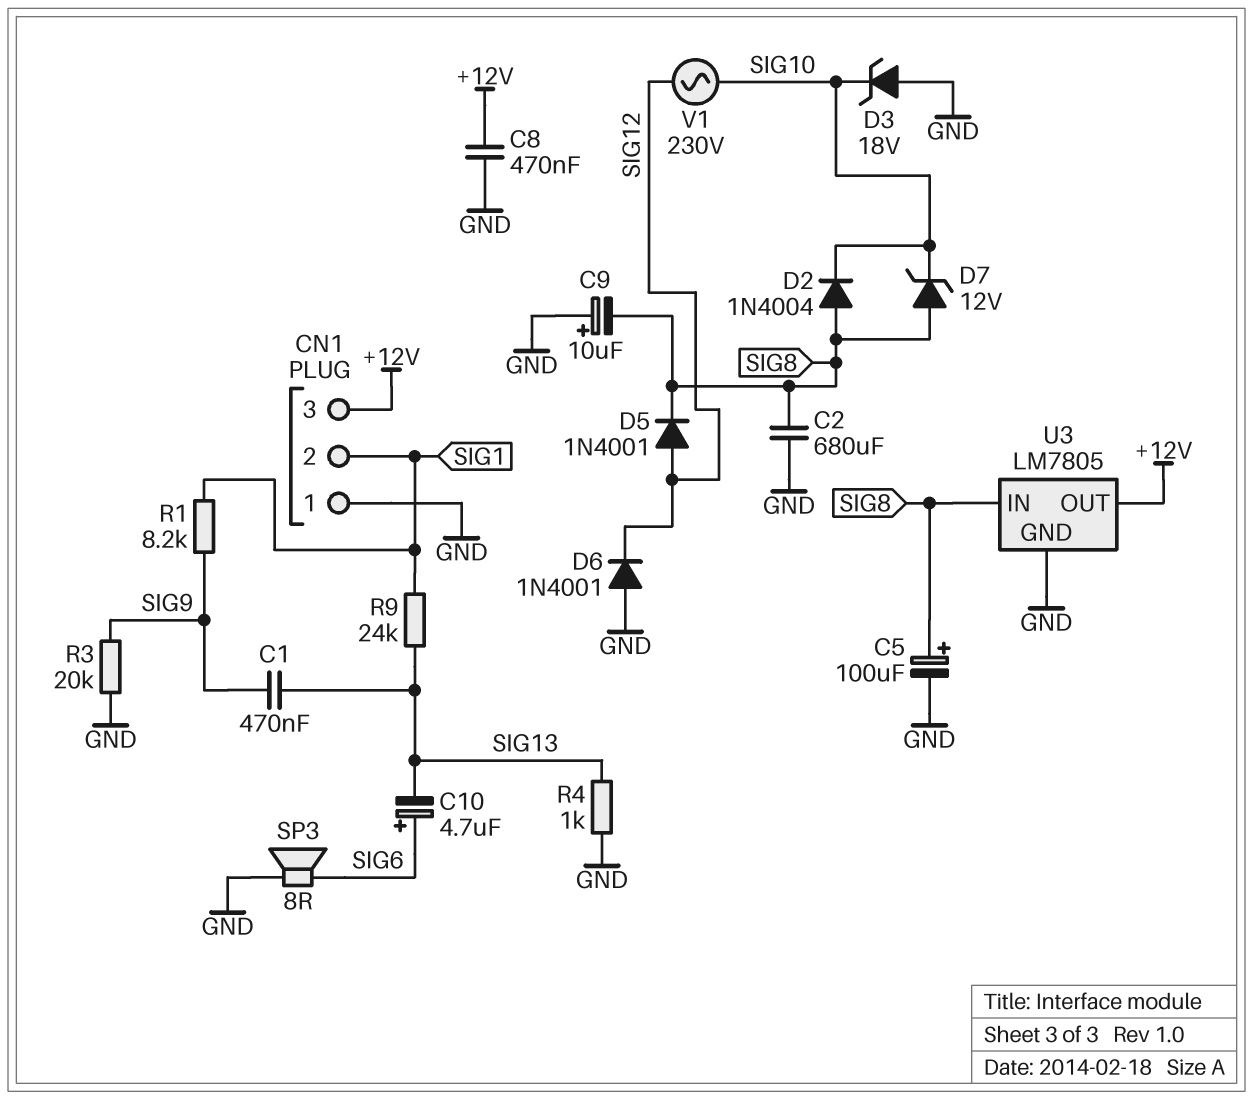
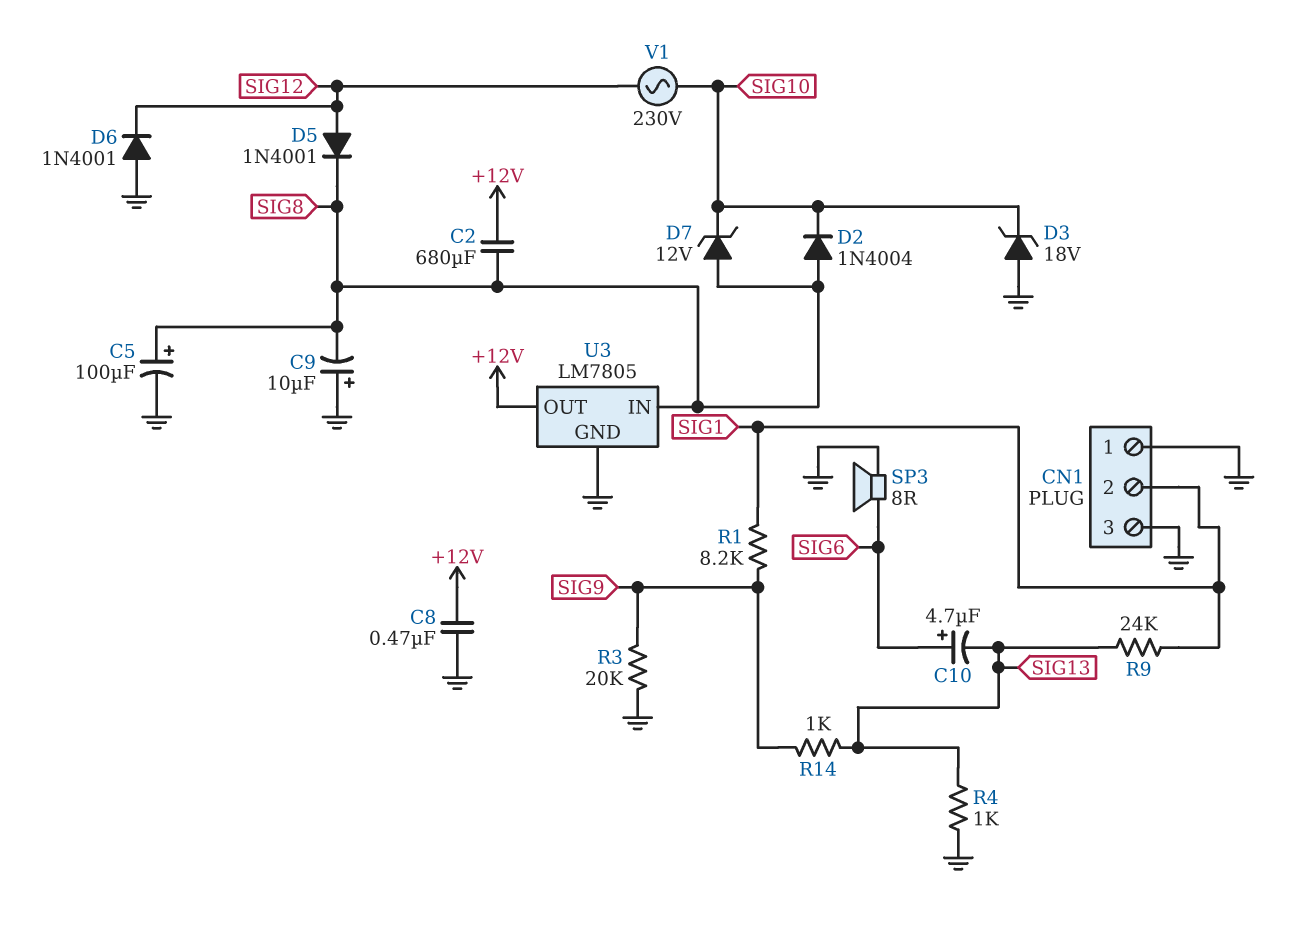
C1: 470nF (SIG9, SIG13) -> none
C2: 680uF (GND, SIG8) -> 680uF (+12V, SIG8)
CN1 pin 3: +12V -> GND
R14: none -> 1k (SIG9, SIG13)

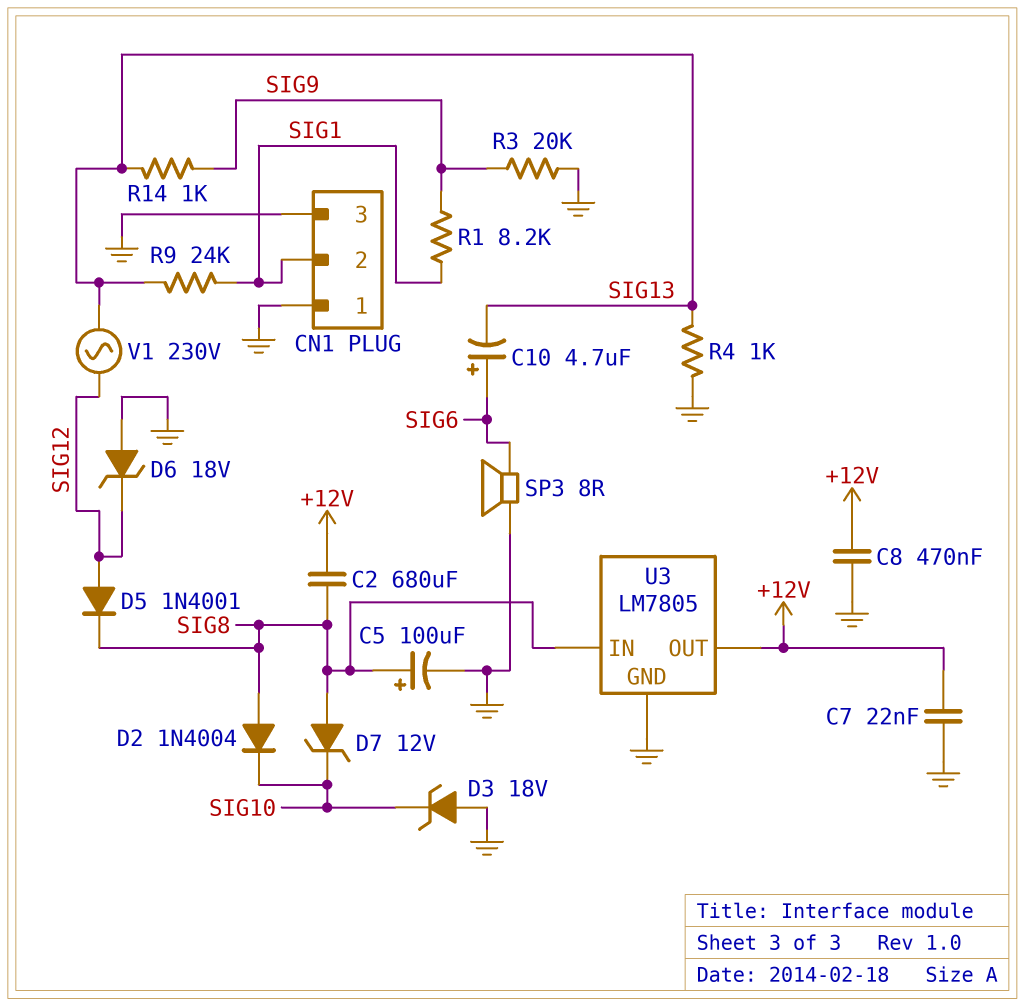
C7: none -> 22nF (+12V, GND)
C9: 10uF (plus GND, minus SIG8) -> none
D6: diode 1N4001 (A GND, K SIG12) -> zener 18V (A GND, K SIG12)
V1: AC 230V (SIG10, SIG12) -> AC 230V (SIG12, SIG13)

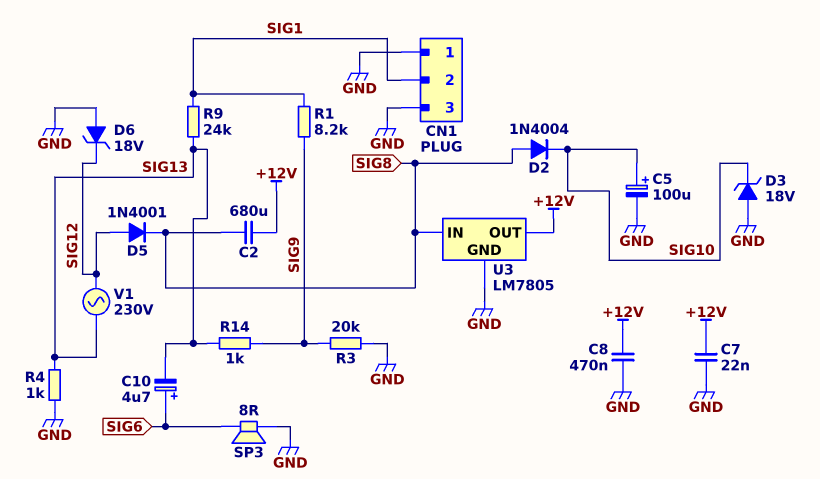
C5: 100uF (plus SIG8, minus GND) -> 100uF (plus SIG10, minus GND)
D7: zener 12V (A SIG8, K SIG10) -> none

